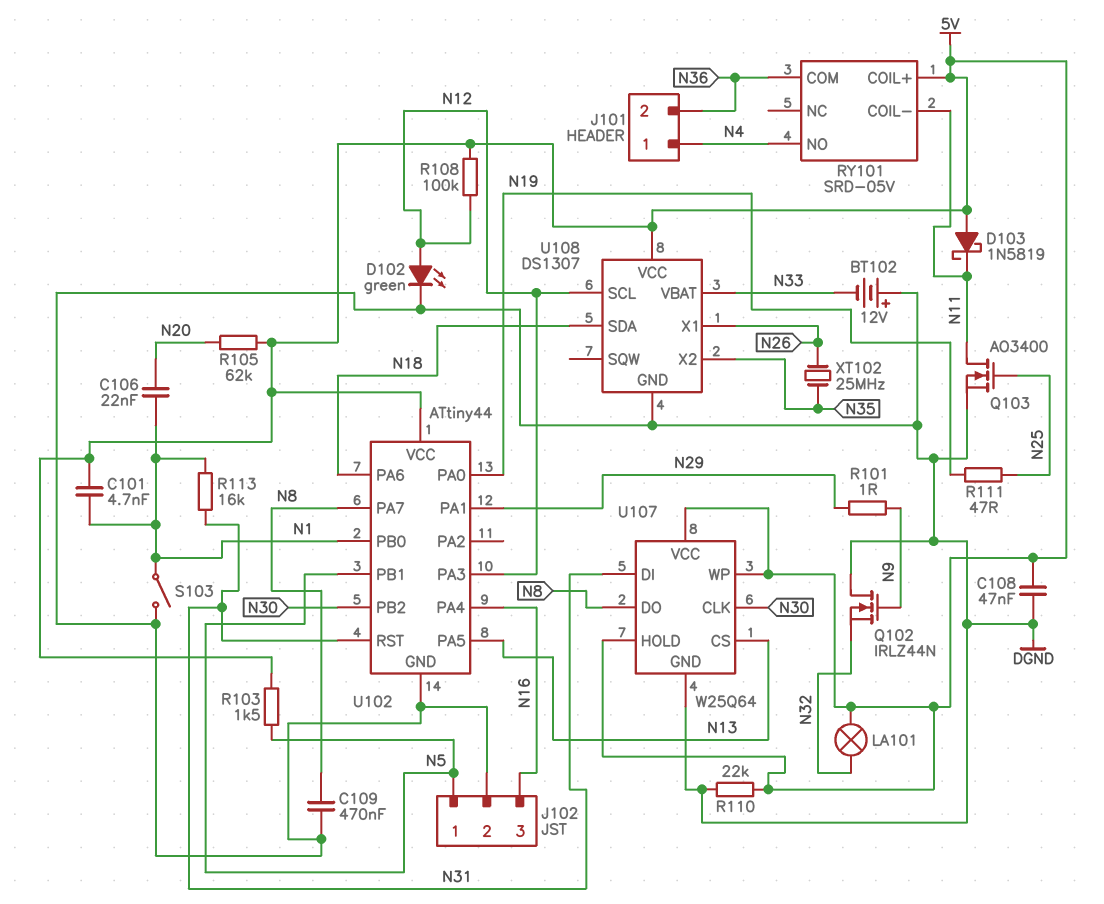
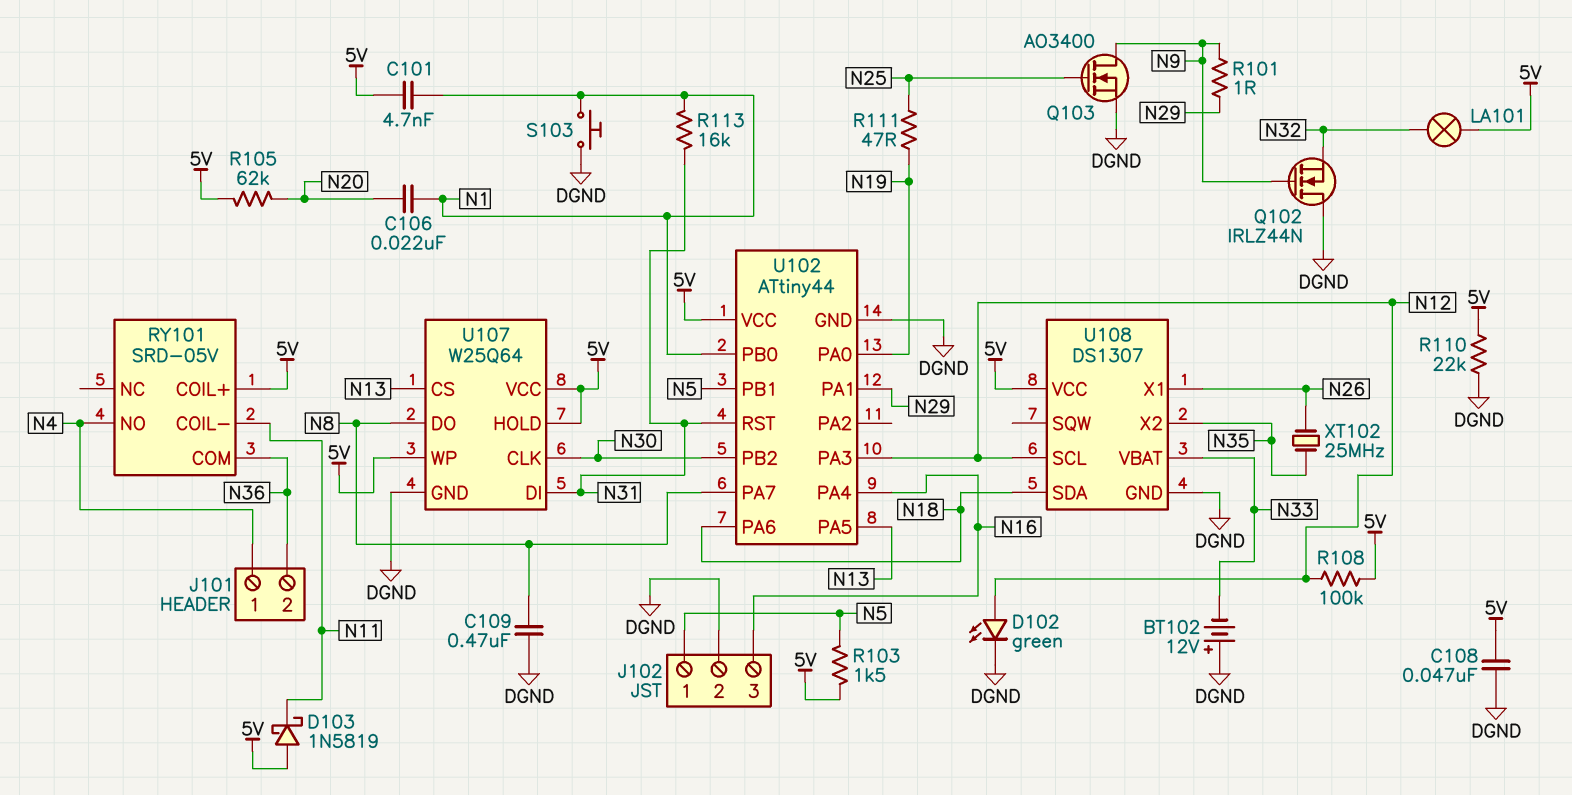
Q103: NMOS AO3400 (G N25, D N11, S DGND) -> NMOS AO3400 (G N25, D N9, S DGND)
S103: switch (DGND, N1) -> button (DGND, N1)

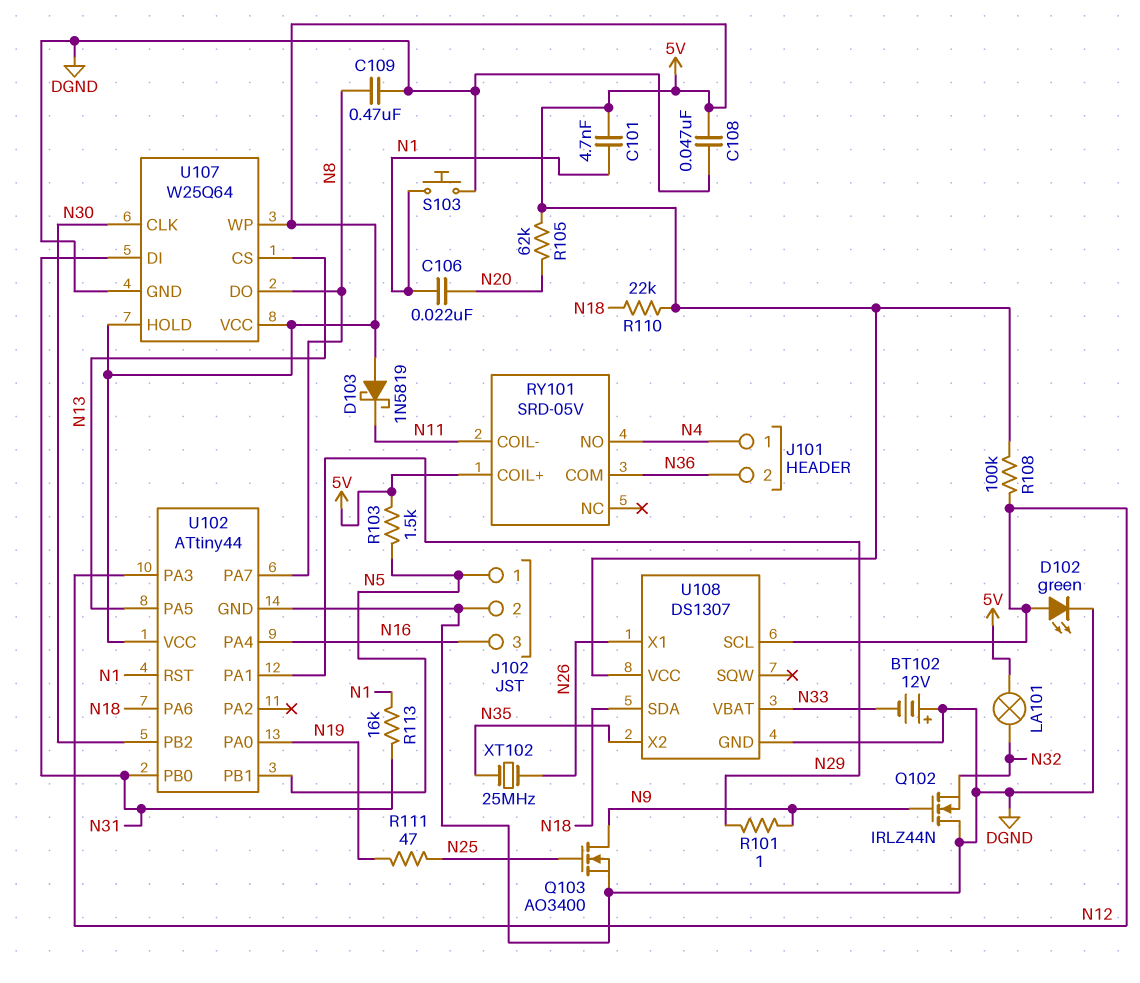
R110: 22k (5V, DGND) -> 22k (5V, N18)
U102 pin PB0: N1 -> N31
U102 pin RST: N31 -> N1

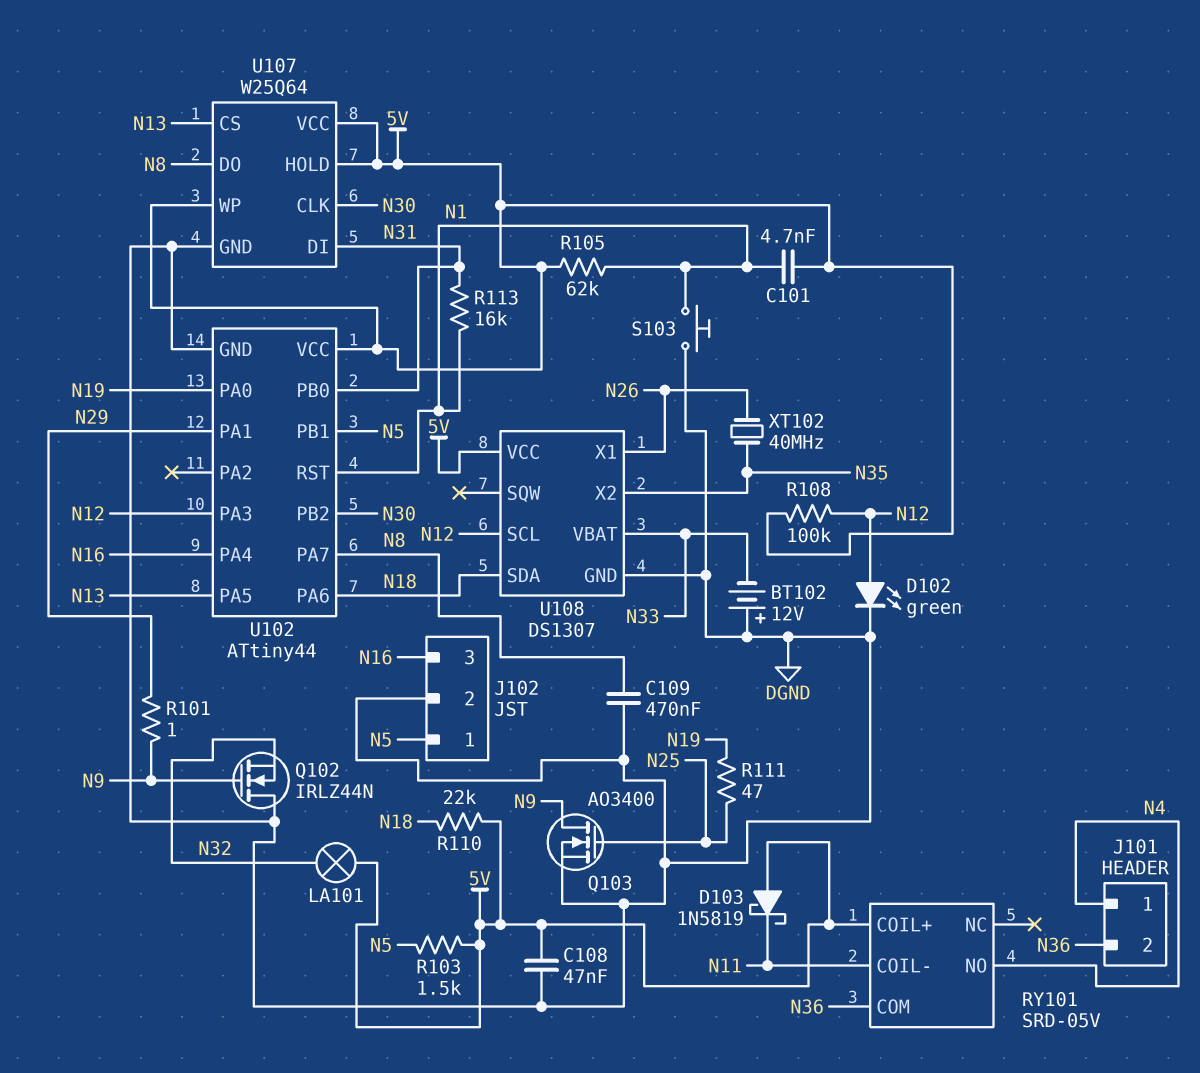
C106: 22nF (N1, N20) -> none
R105: 62k (5V, N20) -> 62k (5V, N1)
XT102: 25MHz (N26, N35) -> 40MHz (N26, N35)

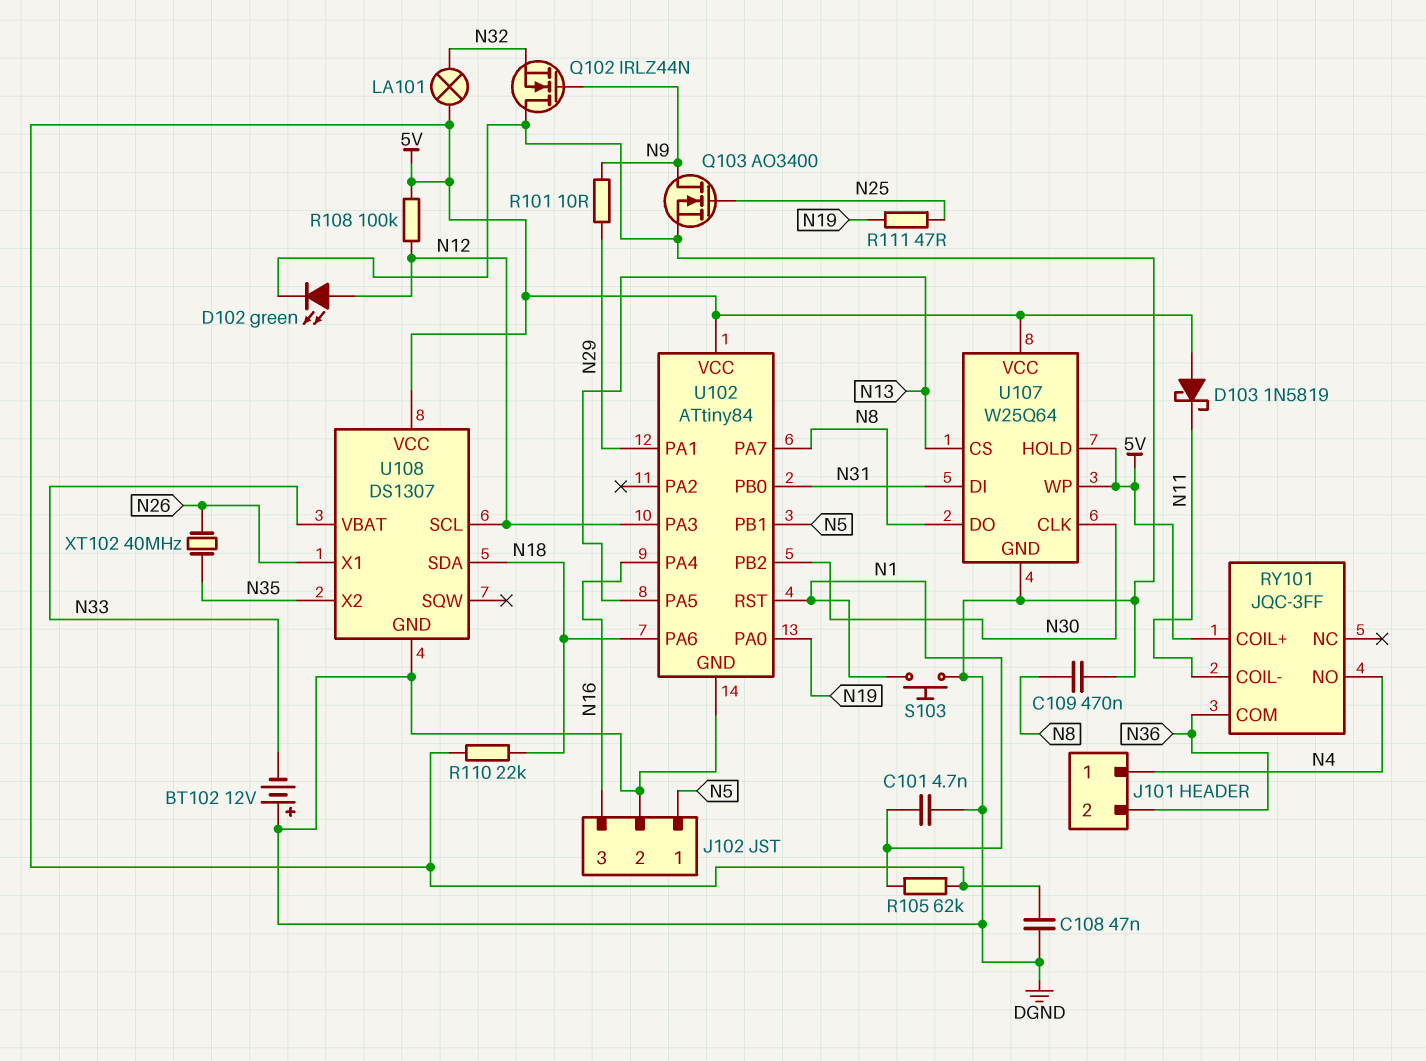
C101: 4.7nF (5V, N1) -> 4.7nF (DGND, N1)
R101: 1 (N9, N29) -> 10 (N9, N29)
R103: 1.5k (5V, N5) -> none
R113: 16k (N1, N31) -> none
RY101: SRD-05V -> JQC-3FF
U102: ATtiny44 -> ATtiny84

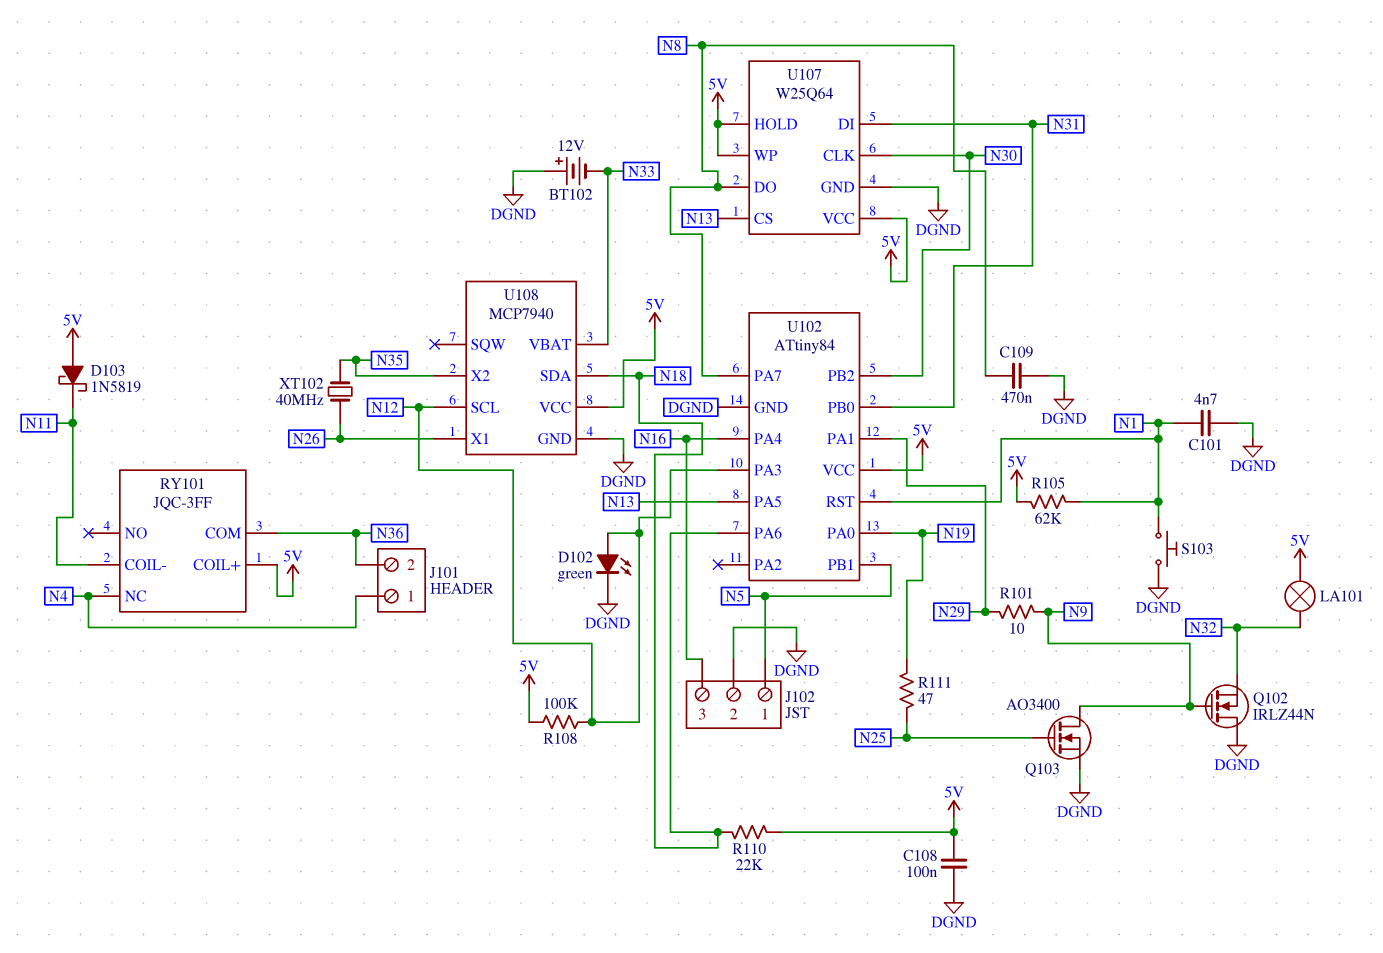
C108: 47nF (5V, DGND) -> 100nF (5V, DGND)
RY101 pin NC: none -> N4
RY101 pin NO: N4 -> none
U108: DS1307 -> MCP7940

